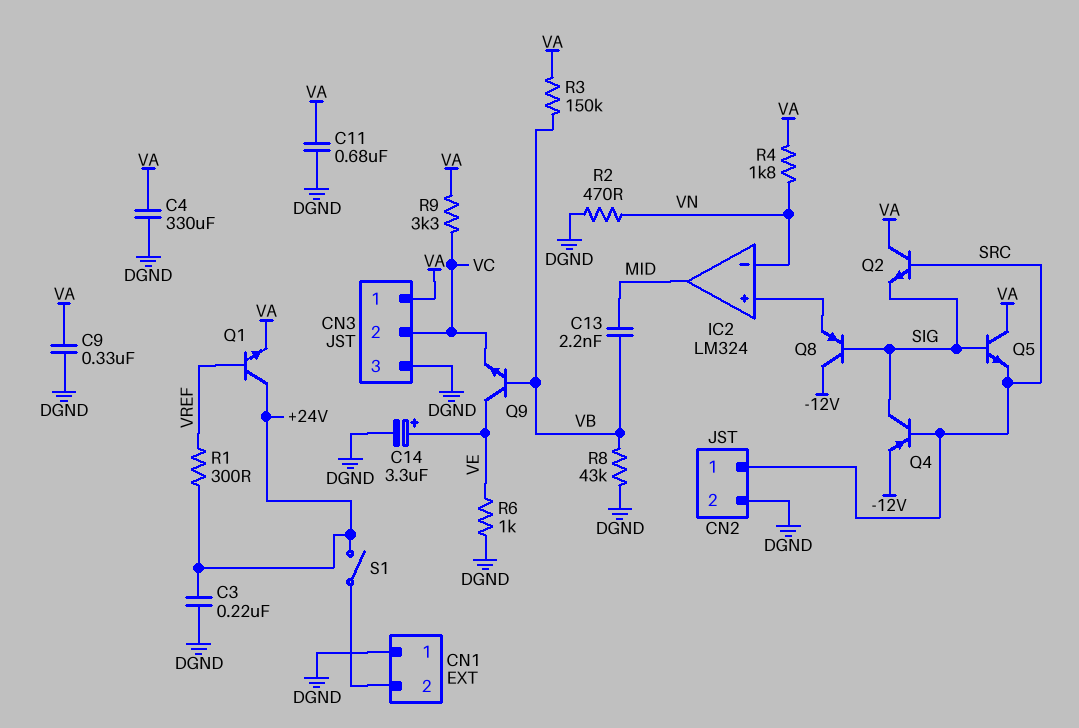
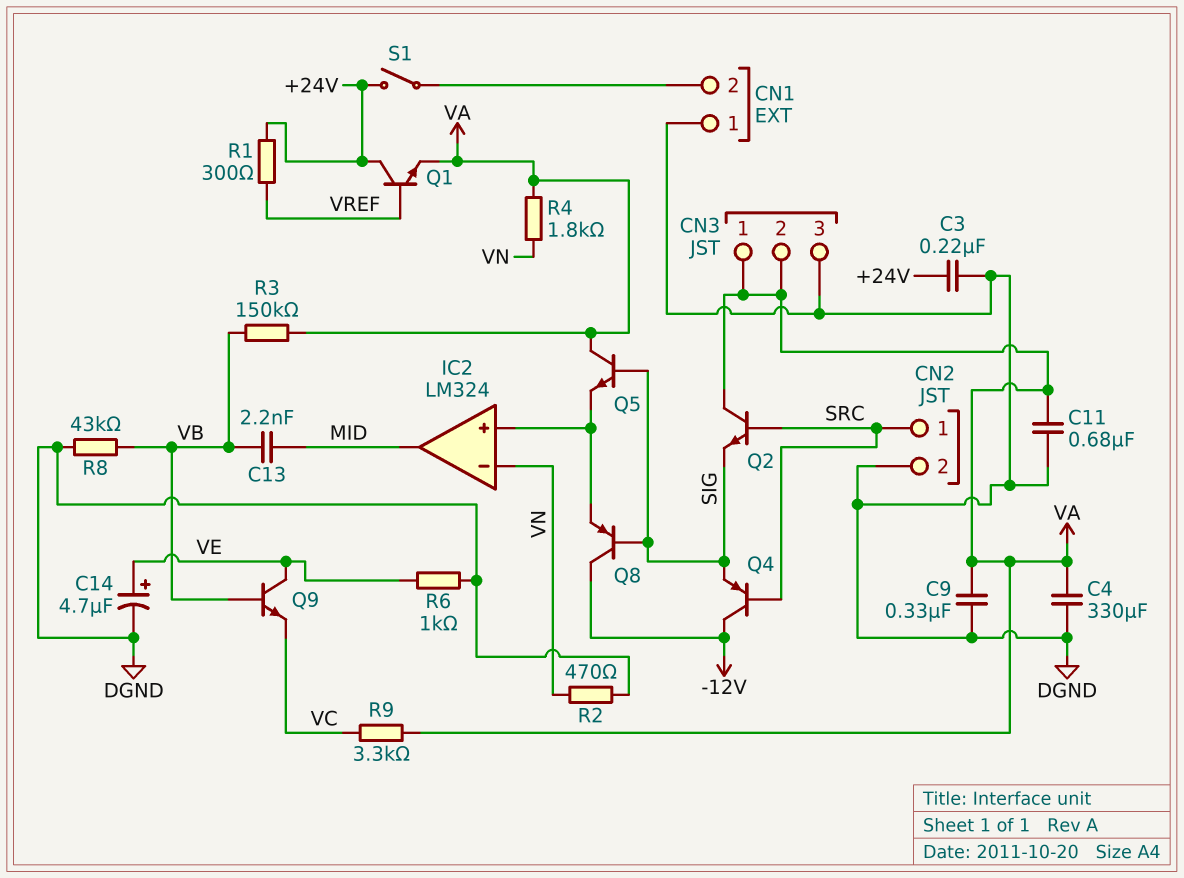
C14: 3.3uF (plus VE, minus DGND) -> 4.7uF (plus VE, minus DGND)
CN3 pin 2: VC -> VA
Q4: PNP (B SRC, C SIG, E -12V) -> PNP (B SRC, C -12V, E SIG)
Q5: NPN (B SIG, C VA, E SRC) -> NPN (B SIG, C VA, E IC2/in+)

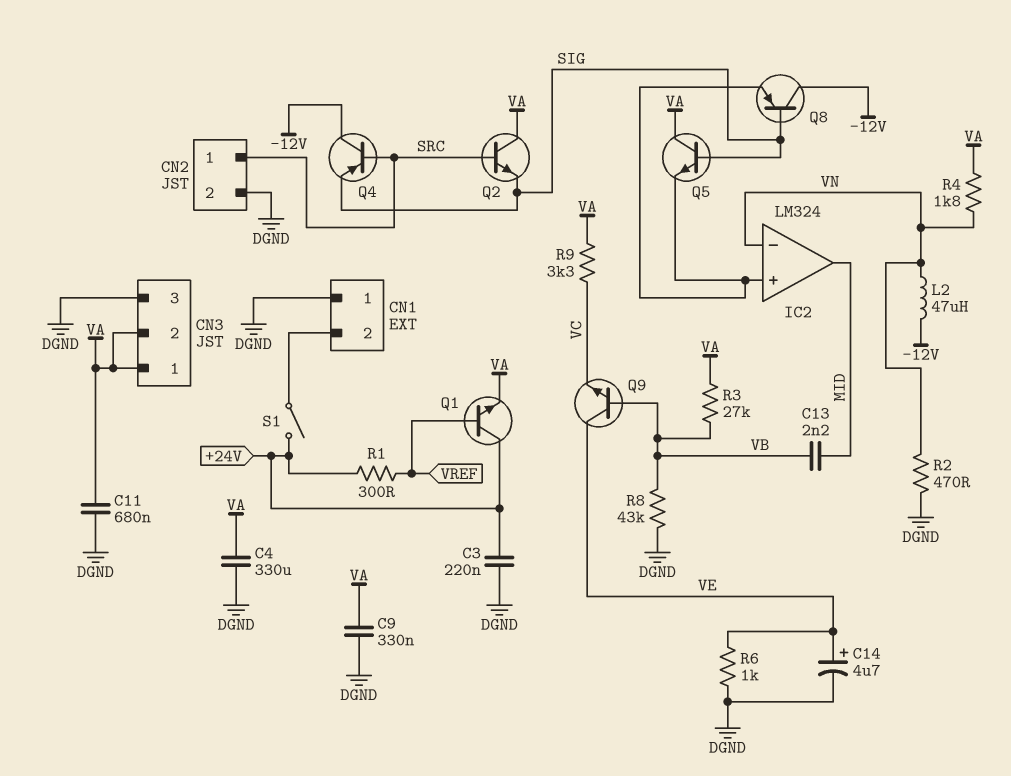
L2: none -> 47uH (-12V, VN)
R3: 150k (VA, VB) -> 27k (VA, VB)

